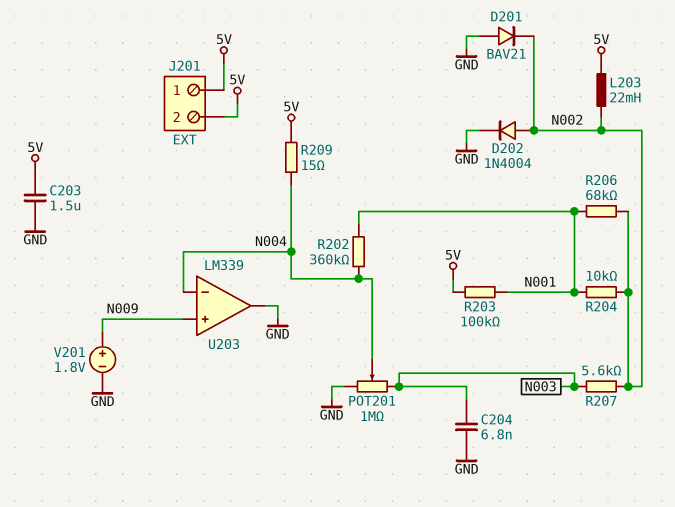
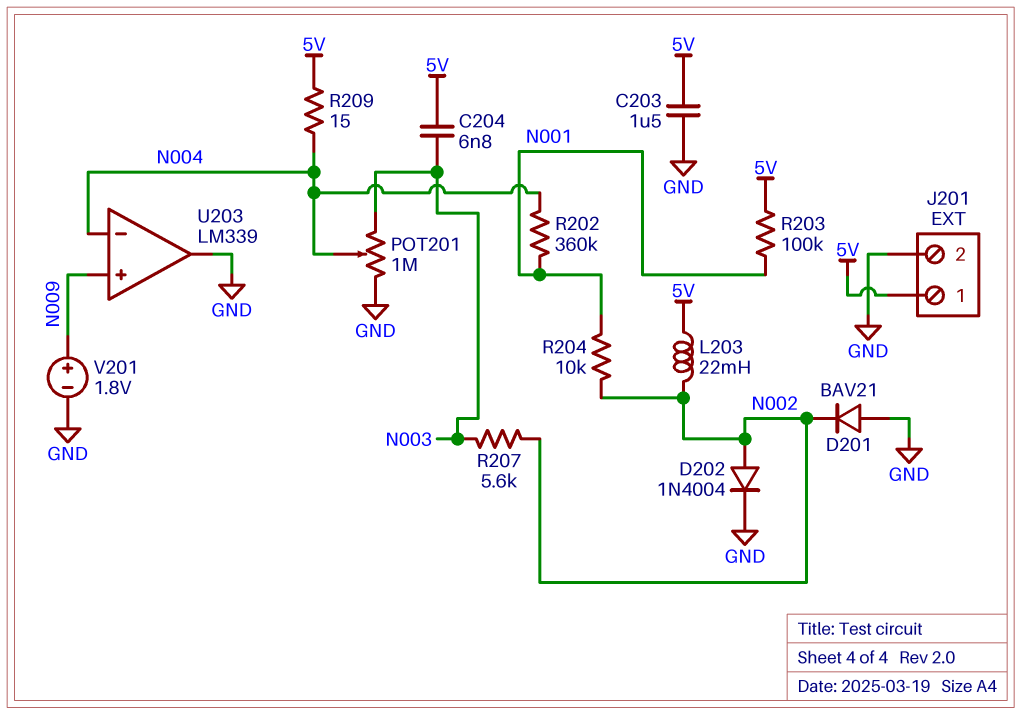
C204: 6.8nF (GND, N003) -> 6.8nF (5V, N003)
J201 pin 2: 5V -> GND
R206: 68k (N001, N002) -> none

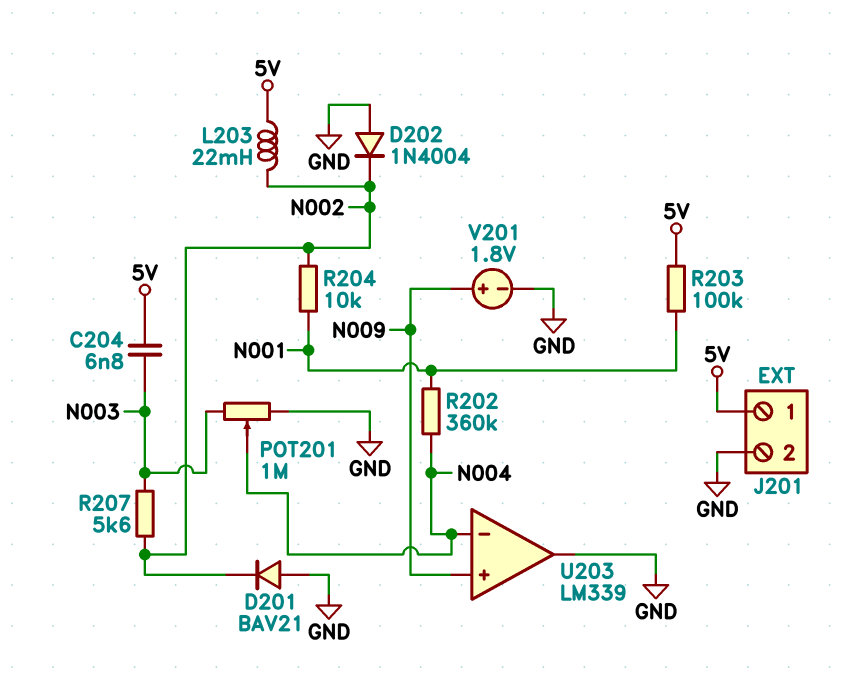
C203: 1.5uF (5V, GND) -> none
D202: diode 1N4004 (A N002, K GND) -> diode 1N4004 (A GND, K N002)
R209: 15 (5V, N004) -> none

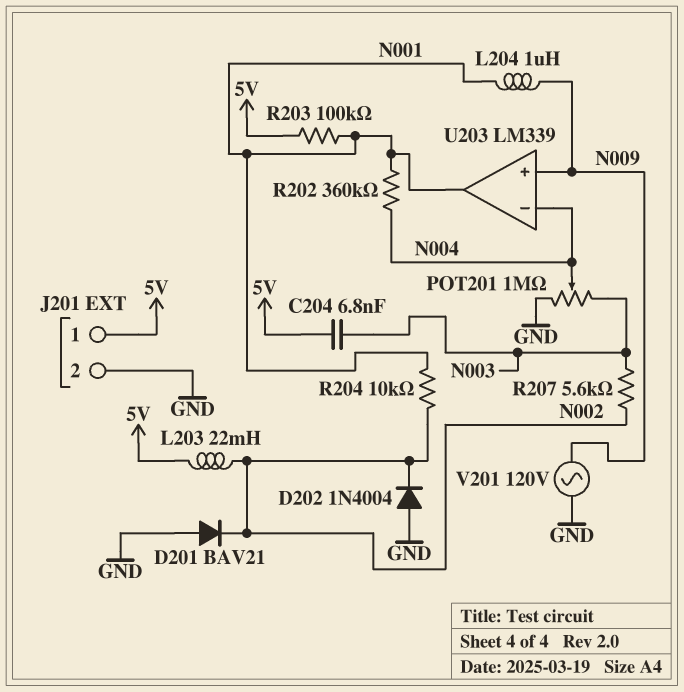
L204: none -> 1uH (N001, N009)
U203 pin out: GND -> N001
V201: 1.8V (plus N009, minus GND) -> AC 120V (GND, N009)

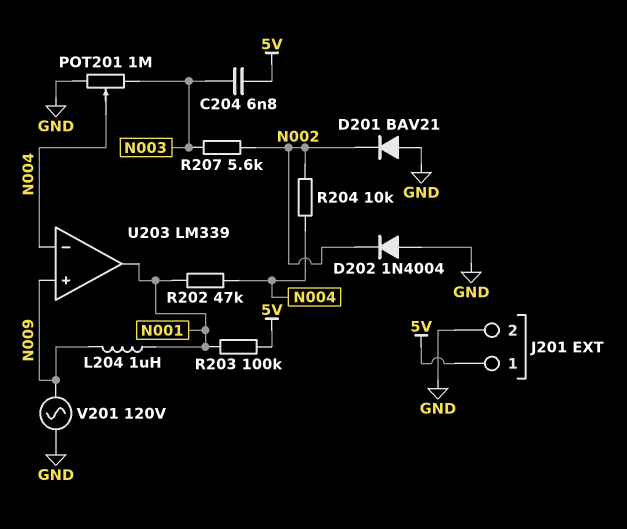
L203: 22mH (5V, N002) -> none
R202: 360k (N001, N004) -> 47k (N001, N004)
R204: 10k (N001, N002) -> 10k (N002, N004)

